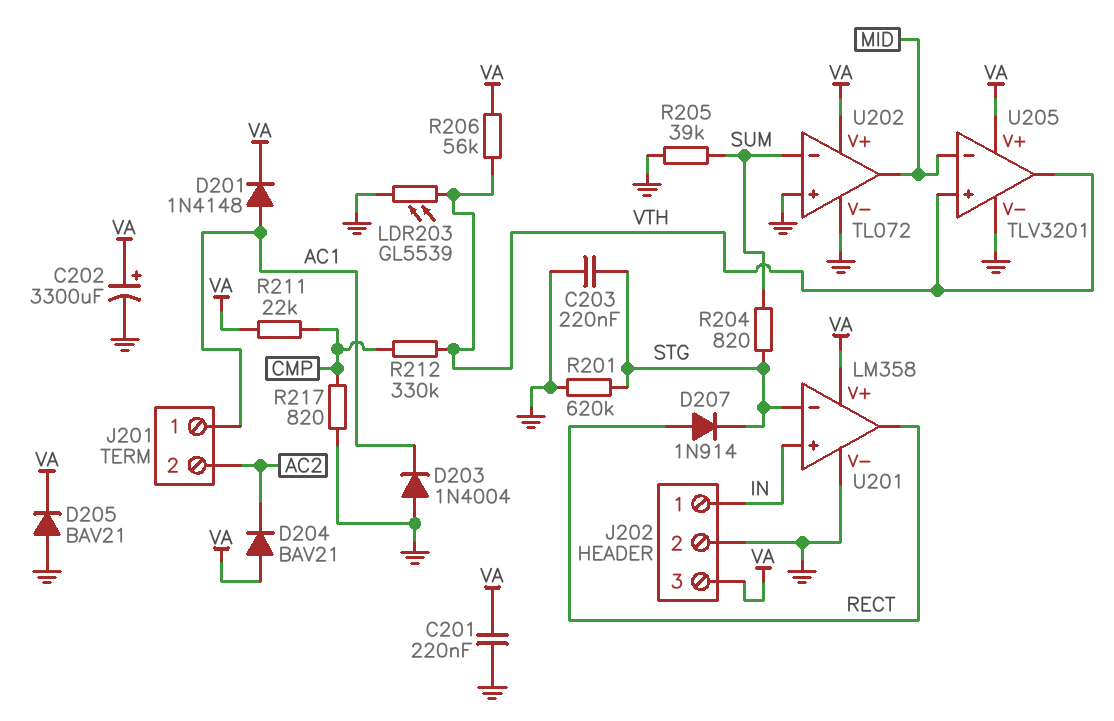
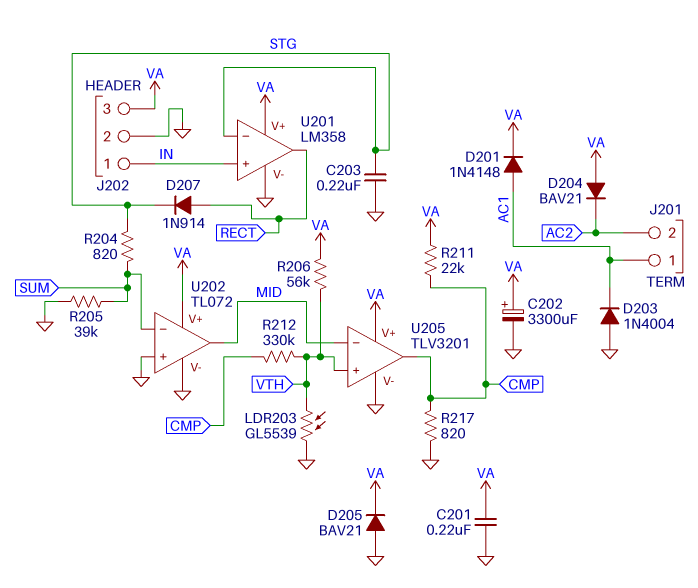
R201: 620k (GND, STG) -> none
U205 pin out: VTH -> CMP

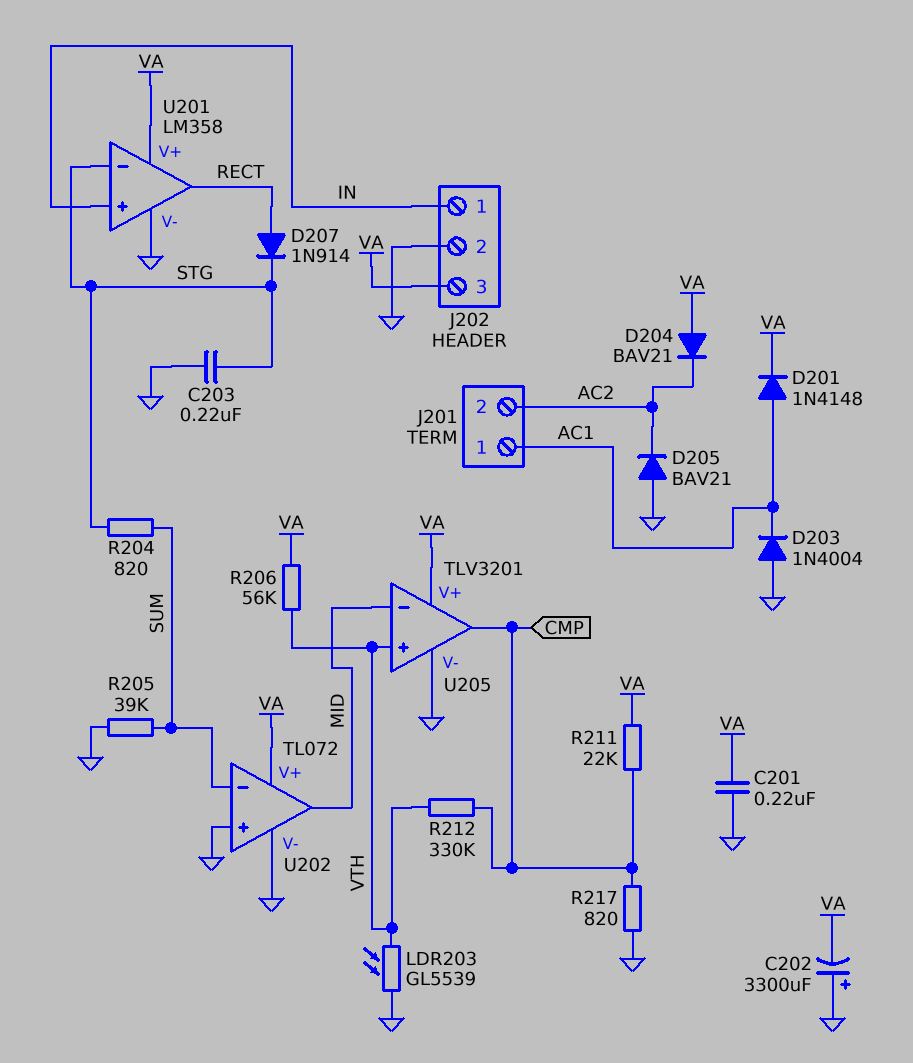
C202: 3300uF (plus VA, minus GND) -> 3300uF (plus GND, minus VA)
D205: diode BAV21 (A GND, K VA) -> diode BAV21 (A GND, K AC2)

